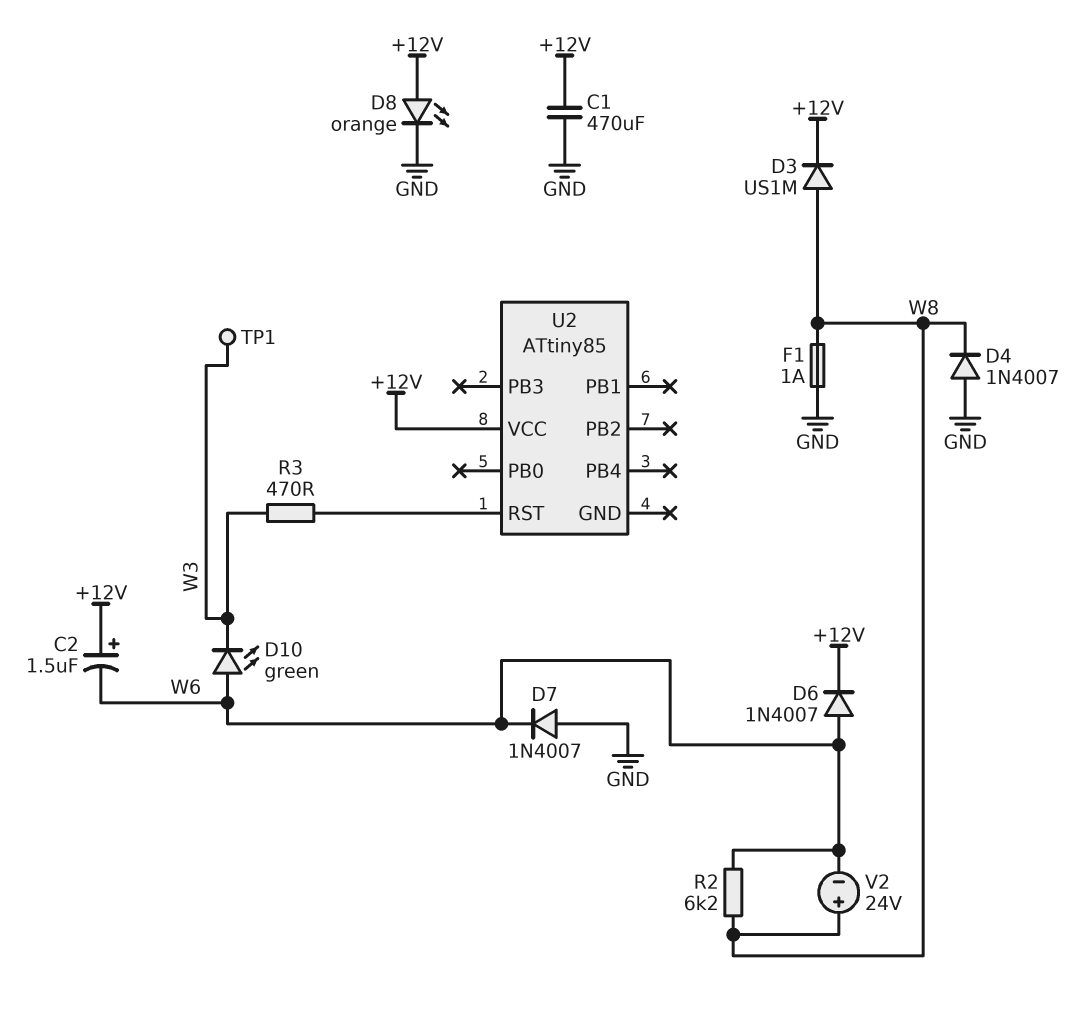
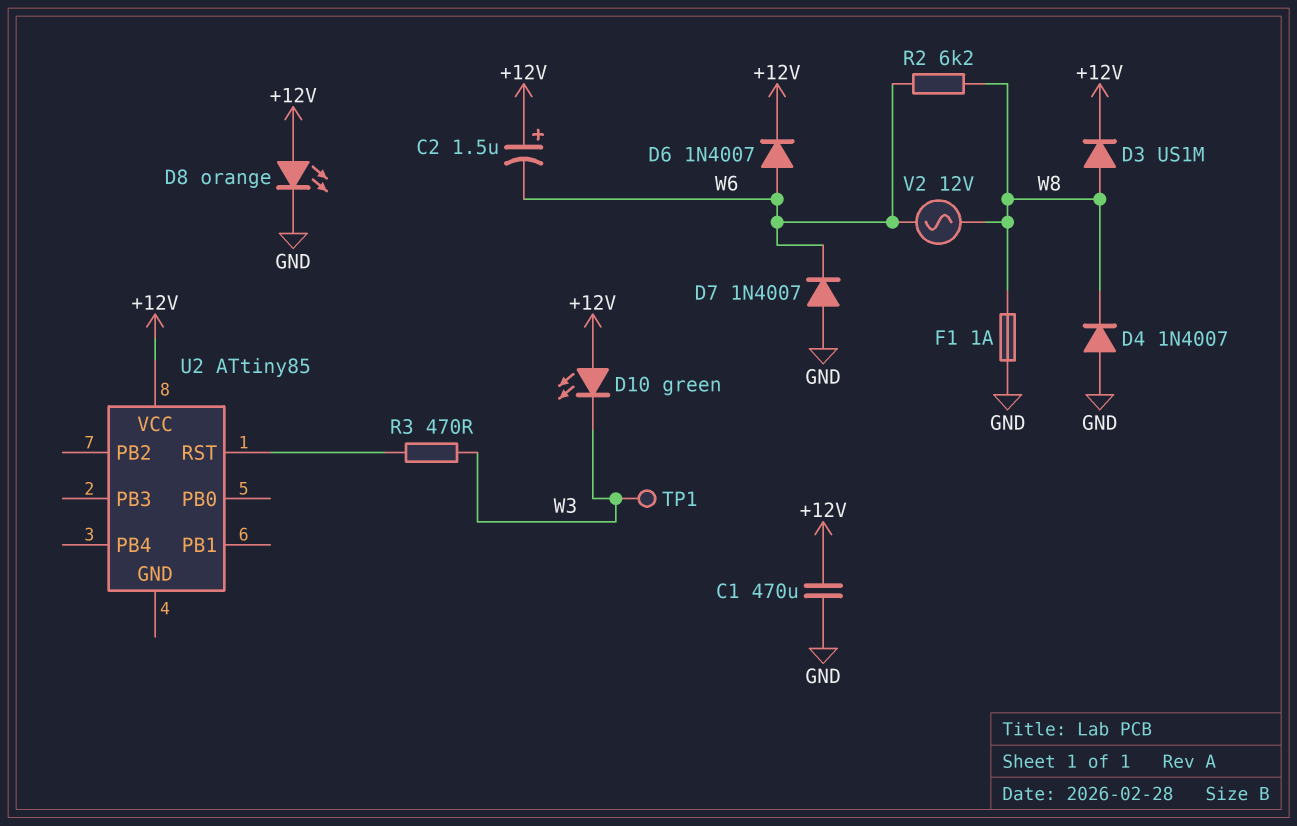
D10: LED green (A W6, K W3) -> LED green (A +12V, K W3)
V2: 24V (plus W8, minus W6) -> AC 12V (W6, W8)

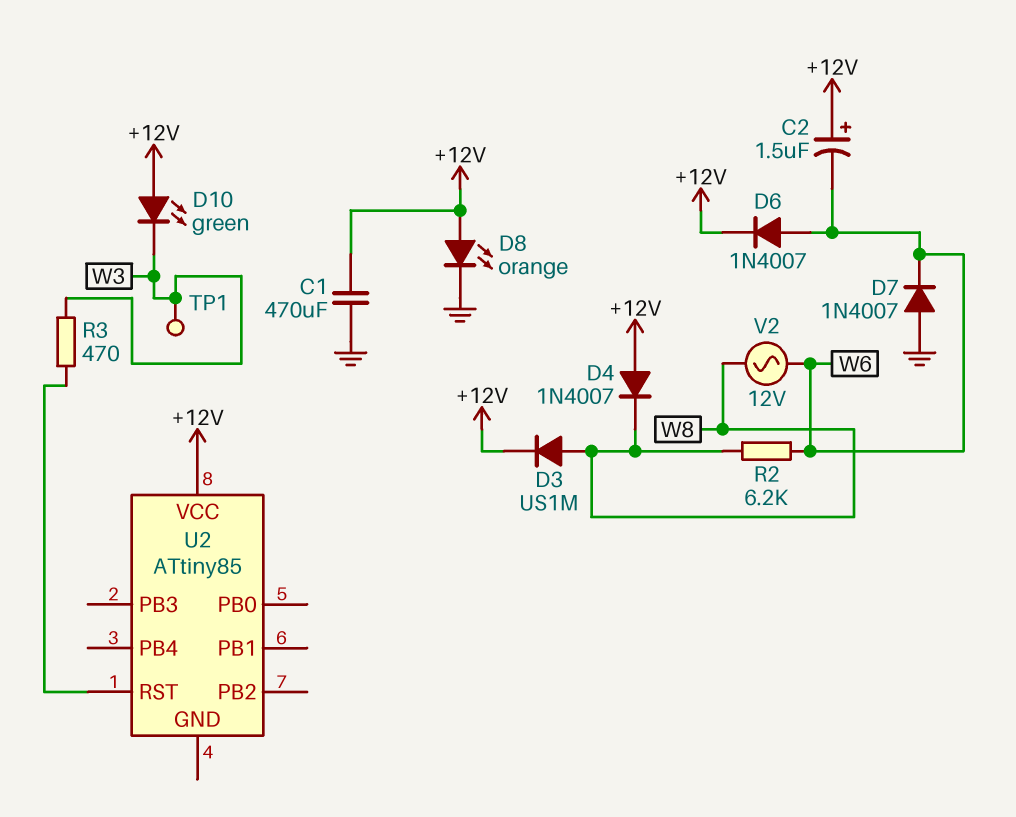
D4: diode 1N4007 (A GND, K W8) -> diode 1N4007 (A +12V, K W8)
F1: 1A (GND, W8) -> none

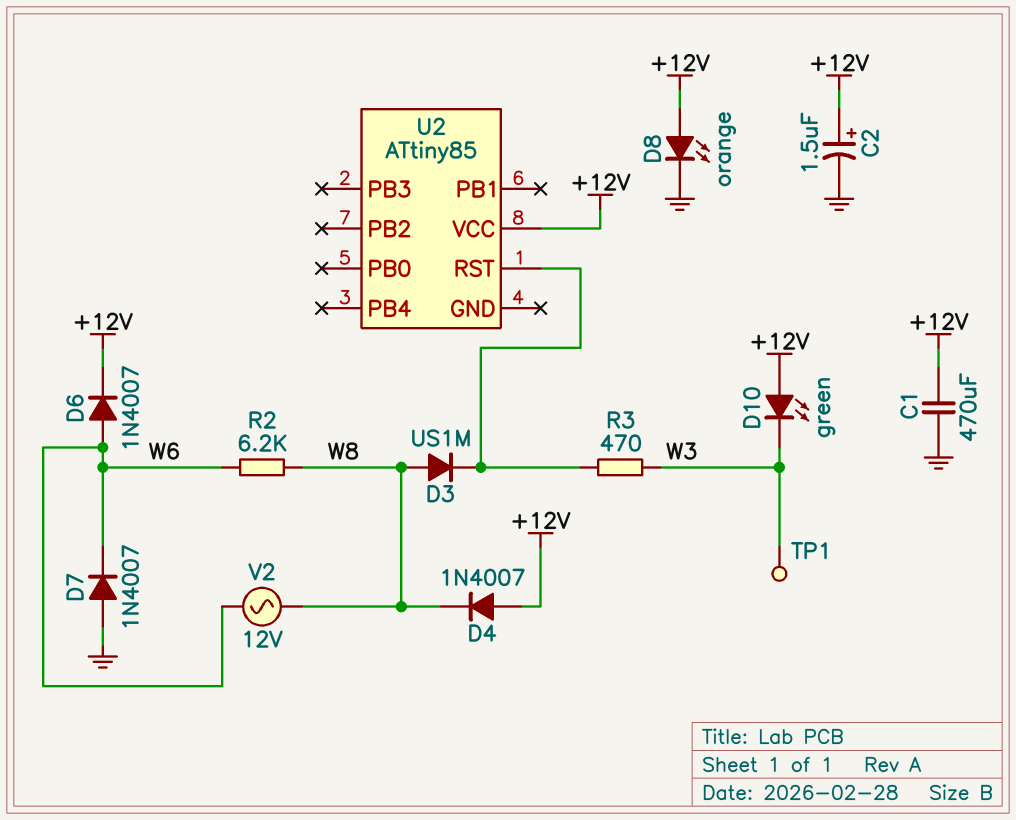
C2: 1.5uF (plus +12V, minus W6) -> 1.5uF (plus +12V, minus GND)
D3: diode US1M (A W8, K +12V) -> diode US1M (A W8, K U2/RST)

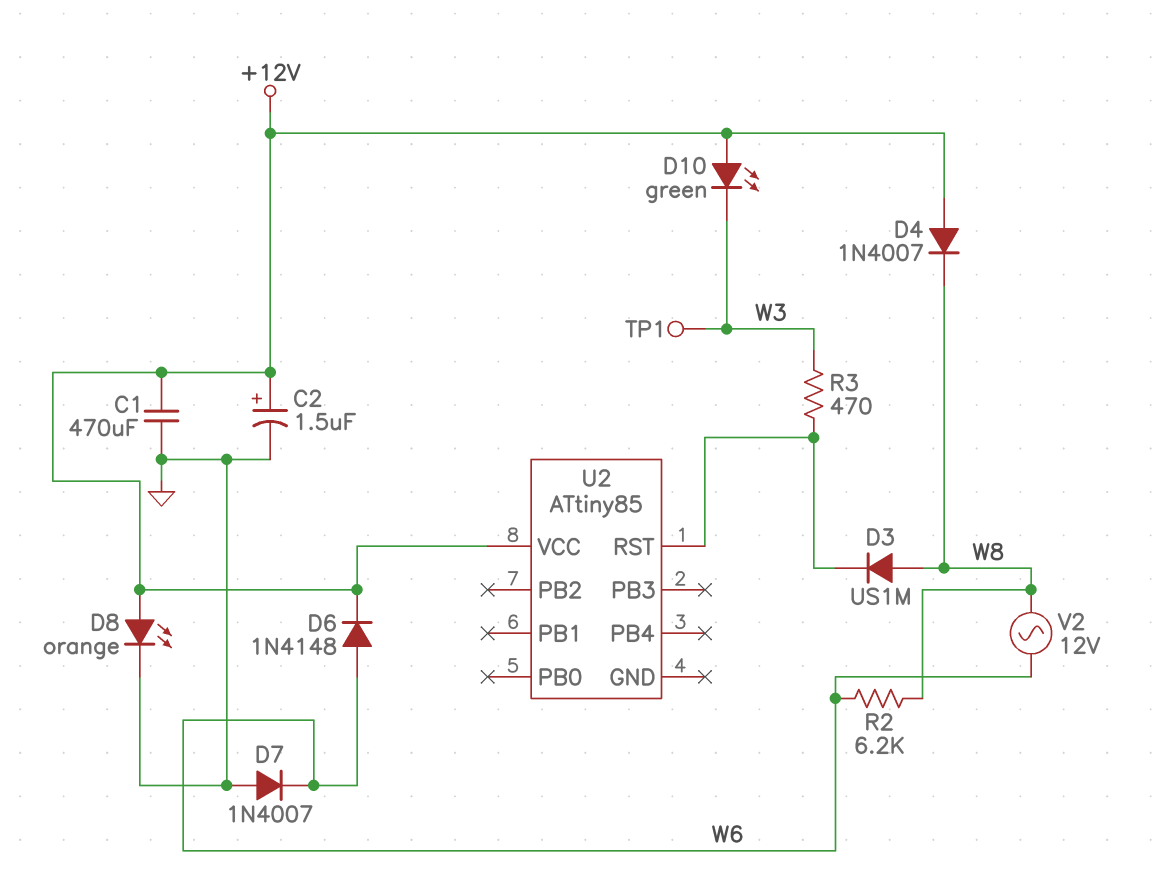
D6: diode 1N4007 (A W6, K +12V) -> diode 1N4148 (A W6, K +12V)

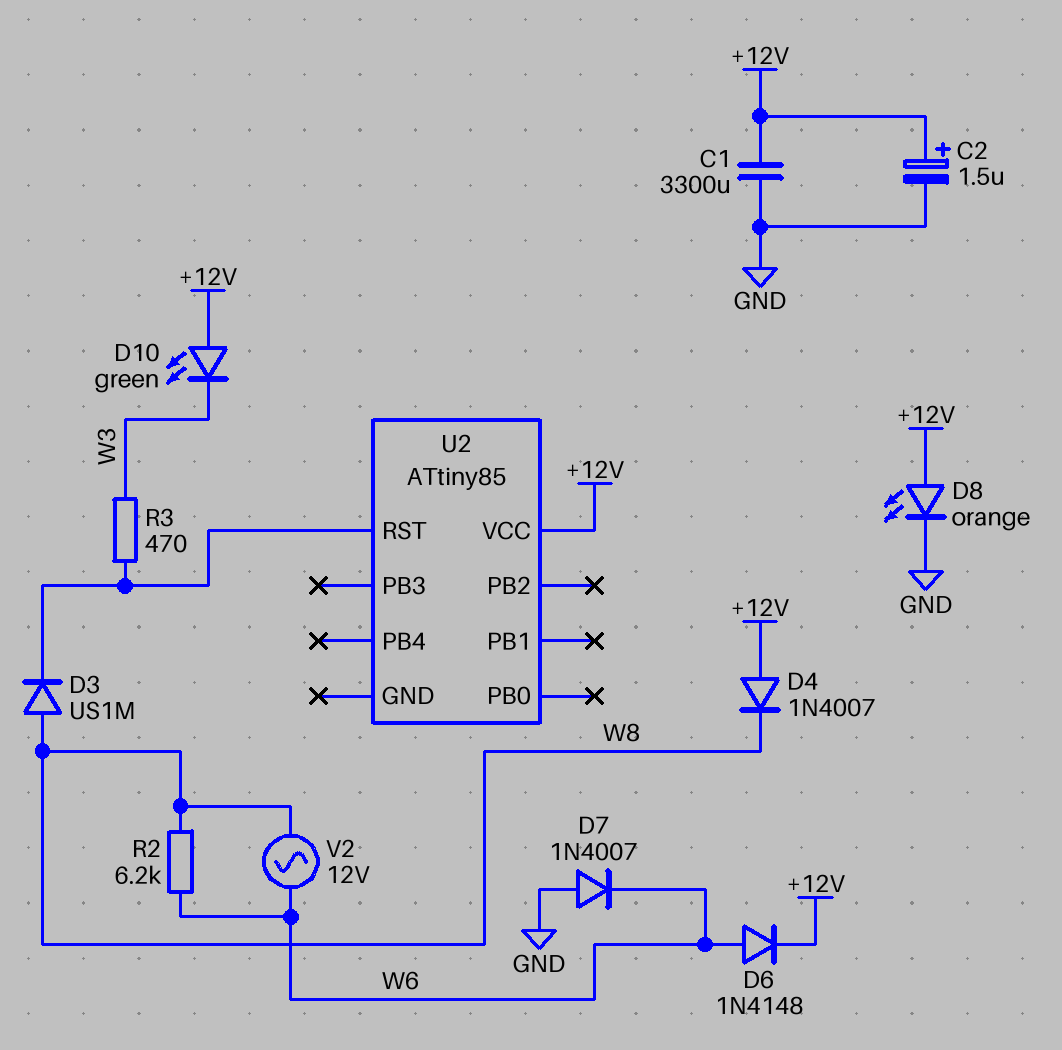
C1: 470uF (+12V, GND) -> 3300uF (+12V, GND)
TP1: test point (W3) -> none

